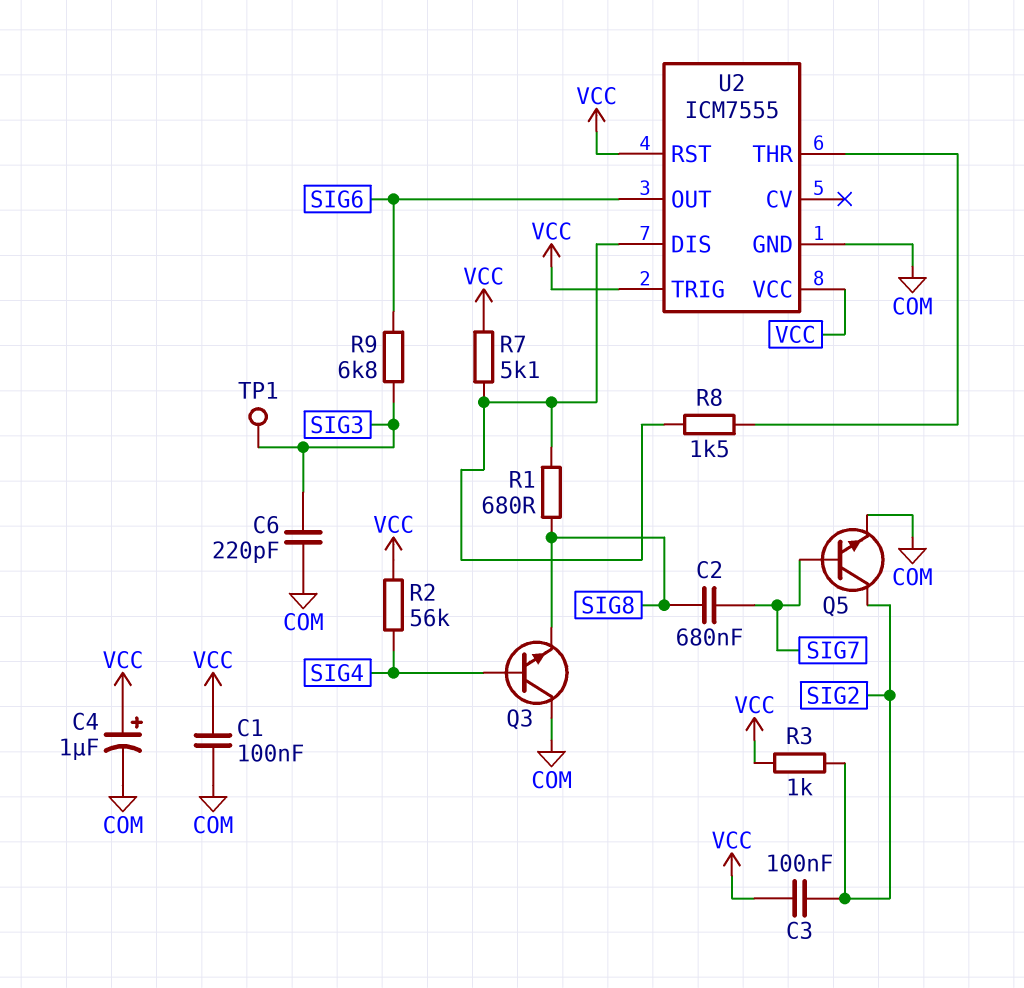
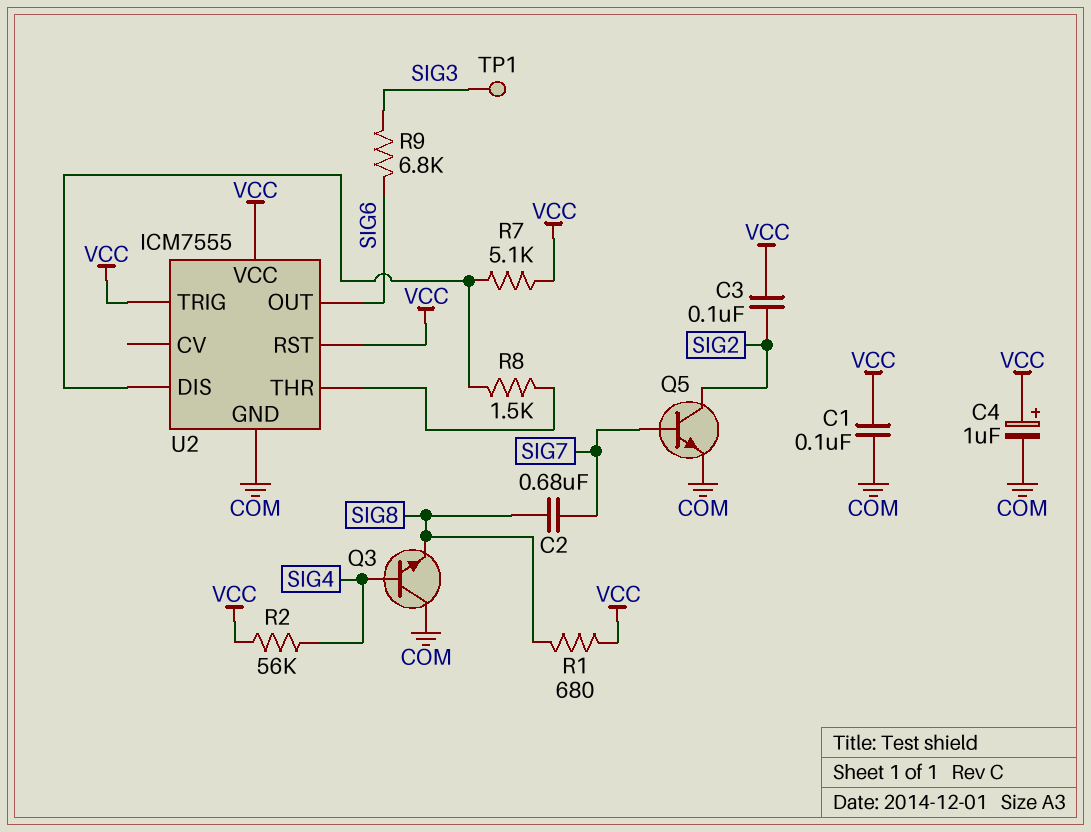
C6: 220pF (COM, SIG3) -> none
R1: 680 (SIG8, U2/DIS) -> 680 (SIG8, VCC)
R3: 1k (SIG2, VCC) -> none

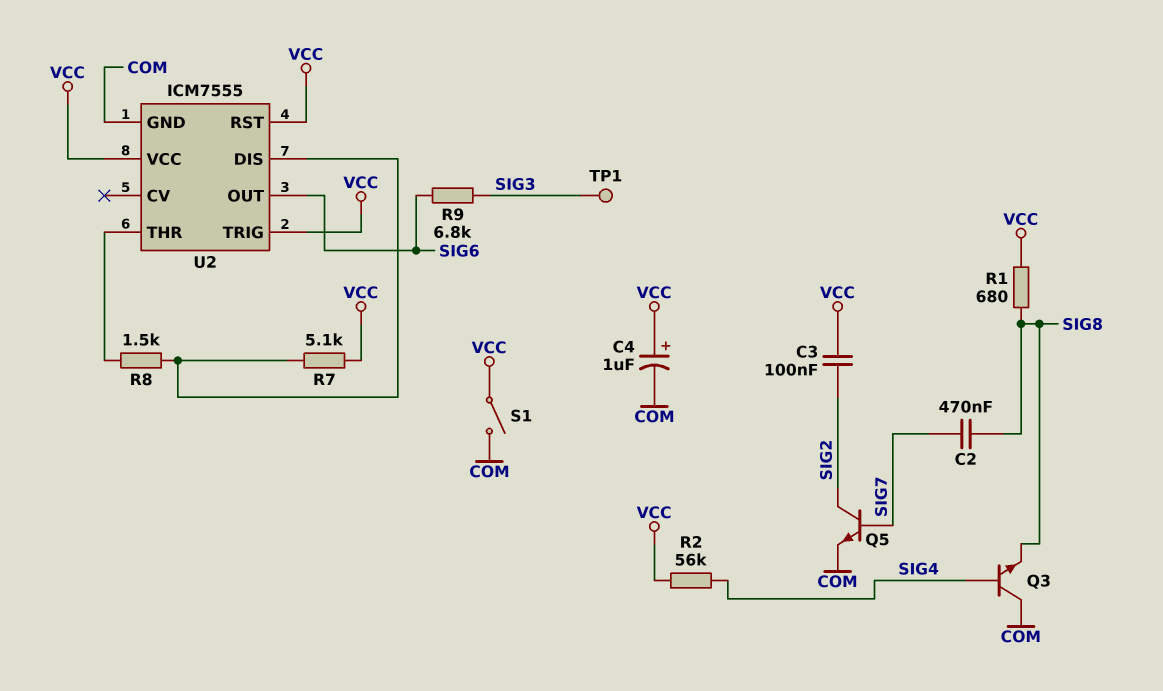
C1: 100nF (COM, VCC) -> none
C2: 680nF (SIG7, SIG8) -> 470nF (SIG7, SIG8)
S1: none -> switch (COM, VCC)

